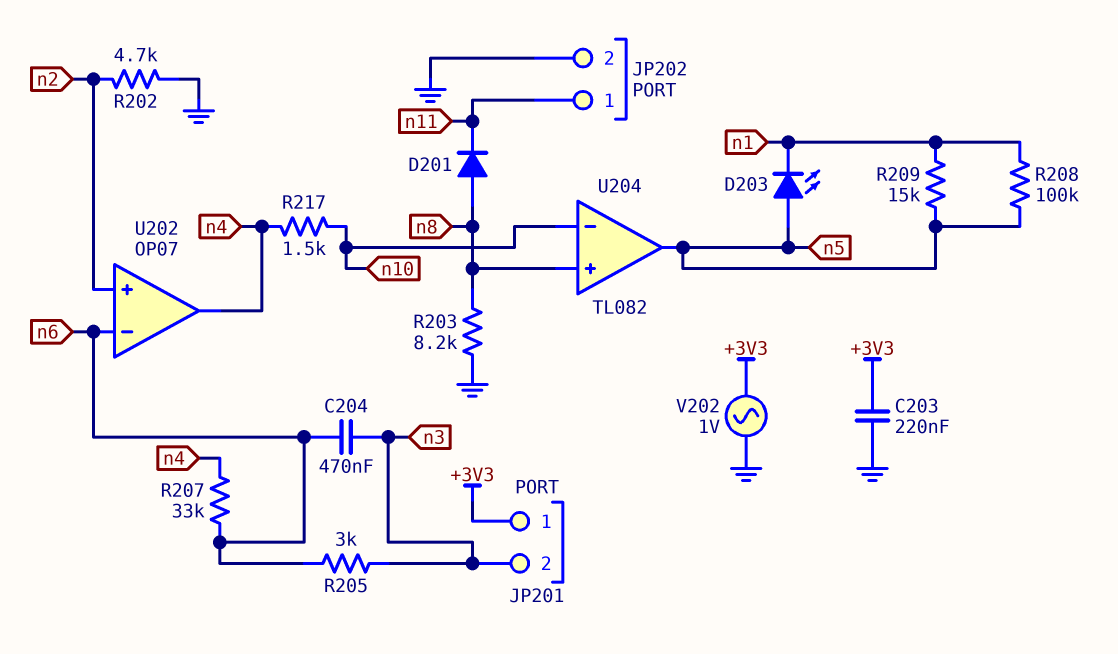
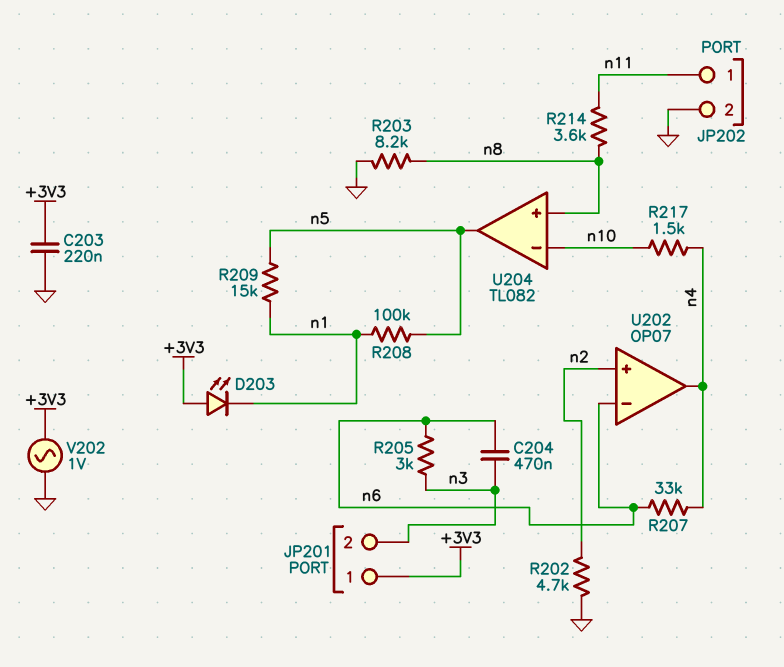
D201: diode (A n8, K n11) -> none
D203: LED (A n5, K n1) -> LED (A +3V3, K n1)
R214: none -> 3.6k (n8, n11)

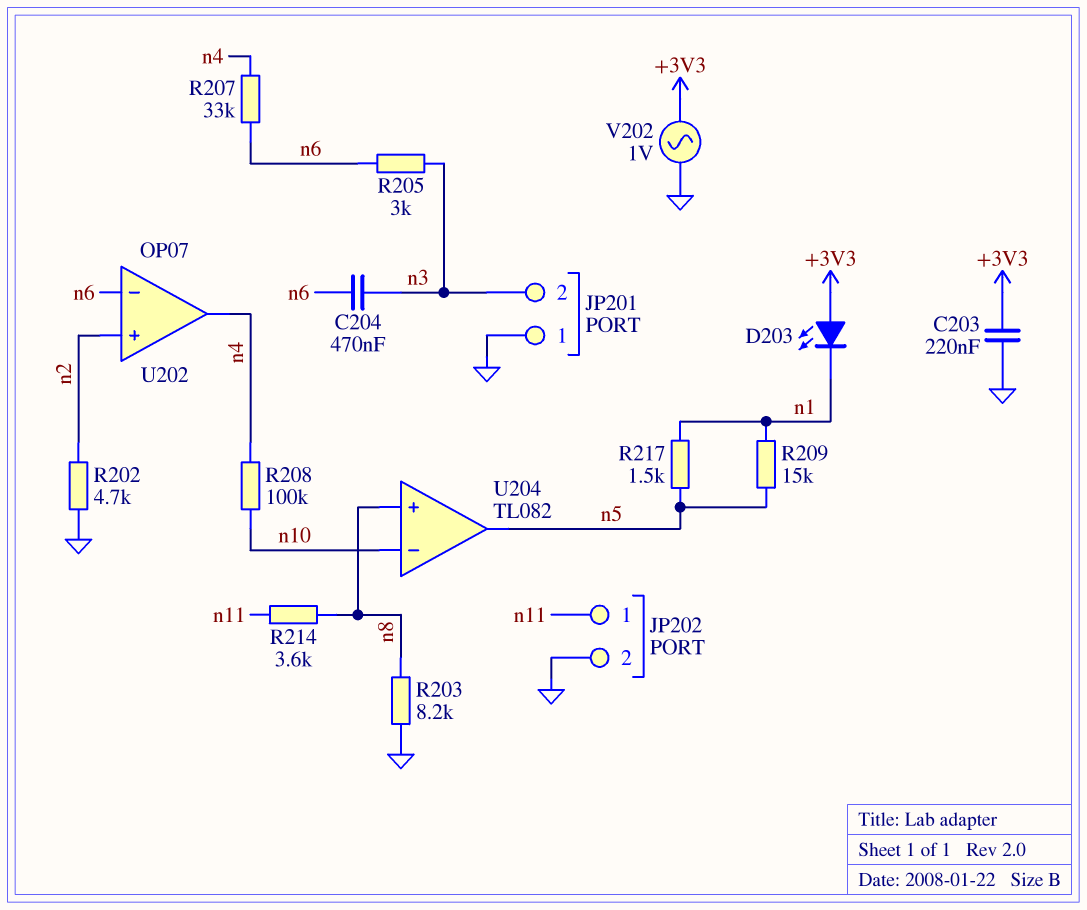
JP201 pin 1: +3V3 -> GND
R208: 100k (n1, n5) -> 100k (n4, n10)
R217: 1.5k (n4, n10) -> 1.5k (n1, n5)

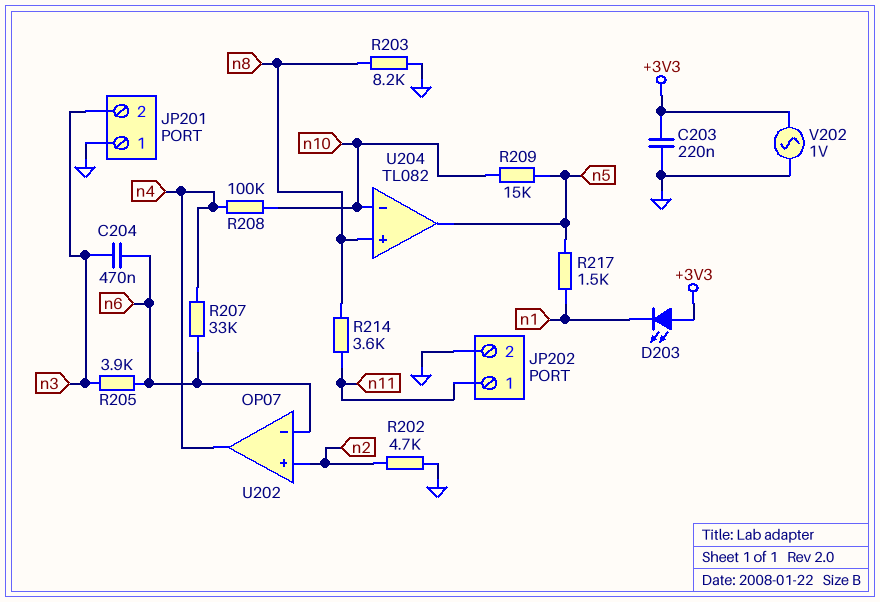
R205: 3k (n3, n6) -> 3.9k (n3, n6)
R209: 15k (n1, n5) -> 15k (n5, n10)

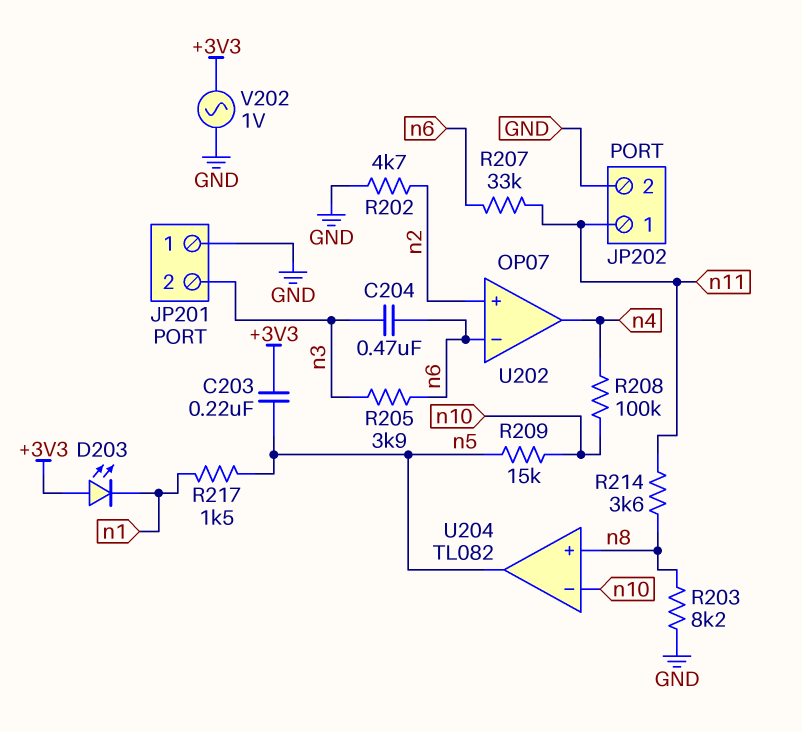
C203: 220nF (+3V3, GND) -> 220nF (+3V3, n5)
R207: 33k (n4, n6) -> 33k (n6, n11)

